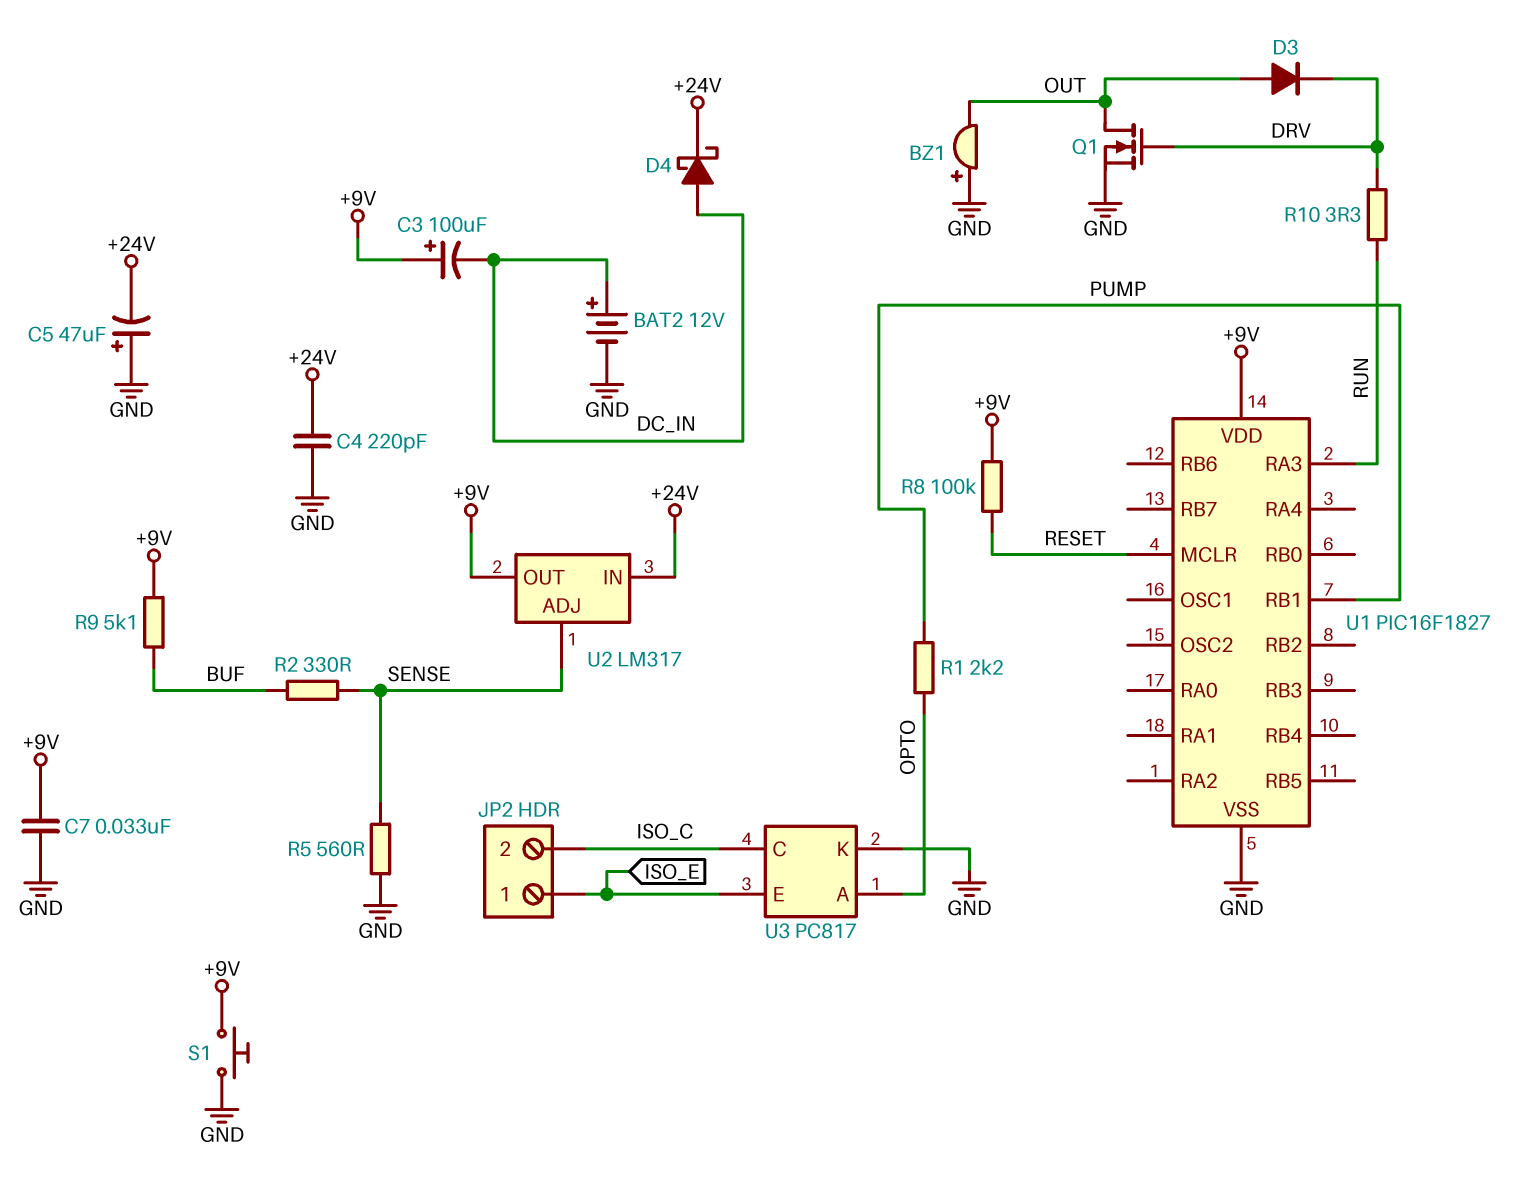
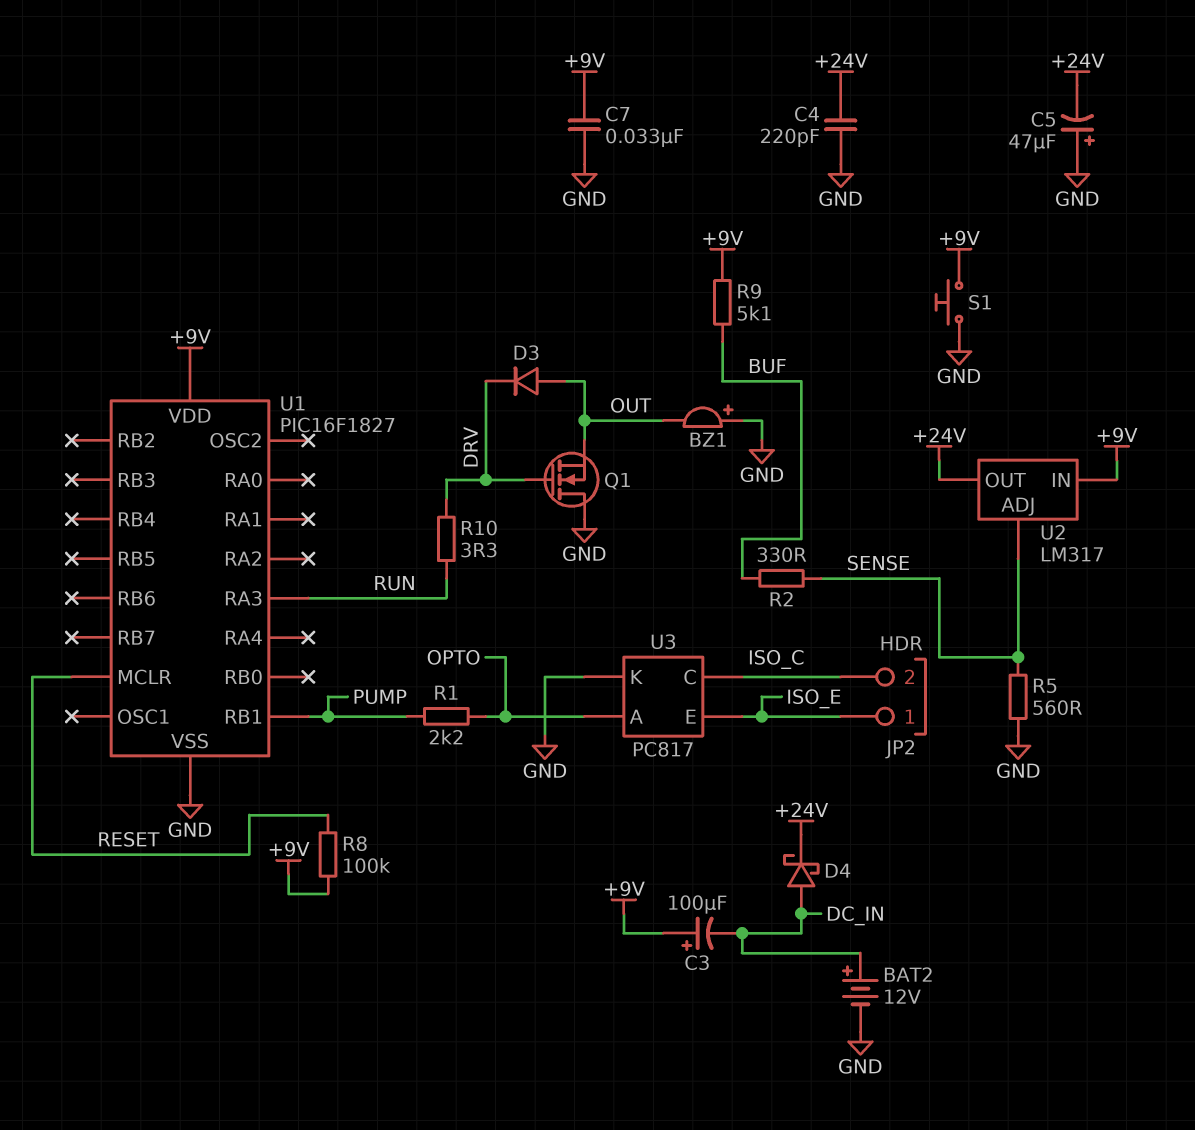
Q1: NMOS (G DRV, D OUT, S GND) -> NMOS (G DRV, D GND, S OUT)
U2 pin IN: +24V -> +9V
U2 pin OUT: +9V -> +24V

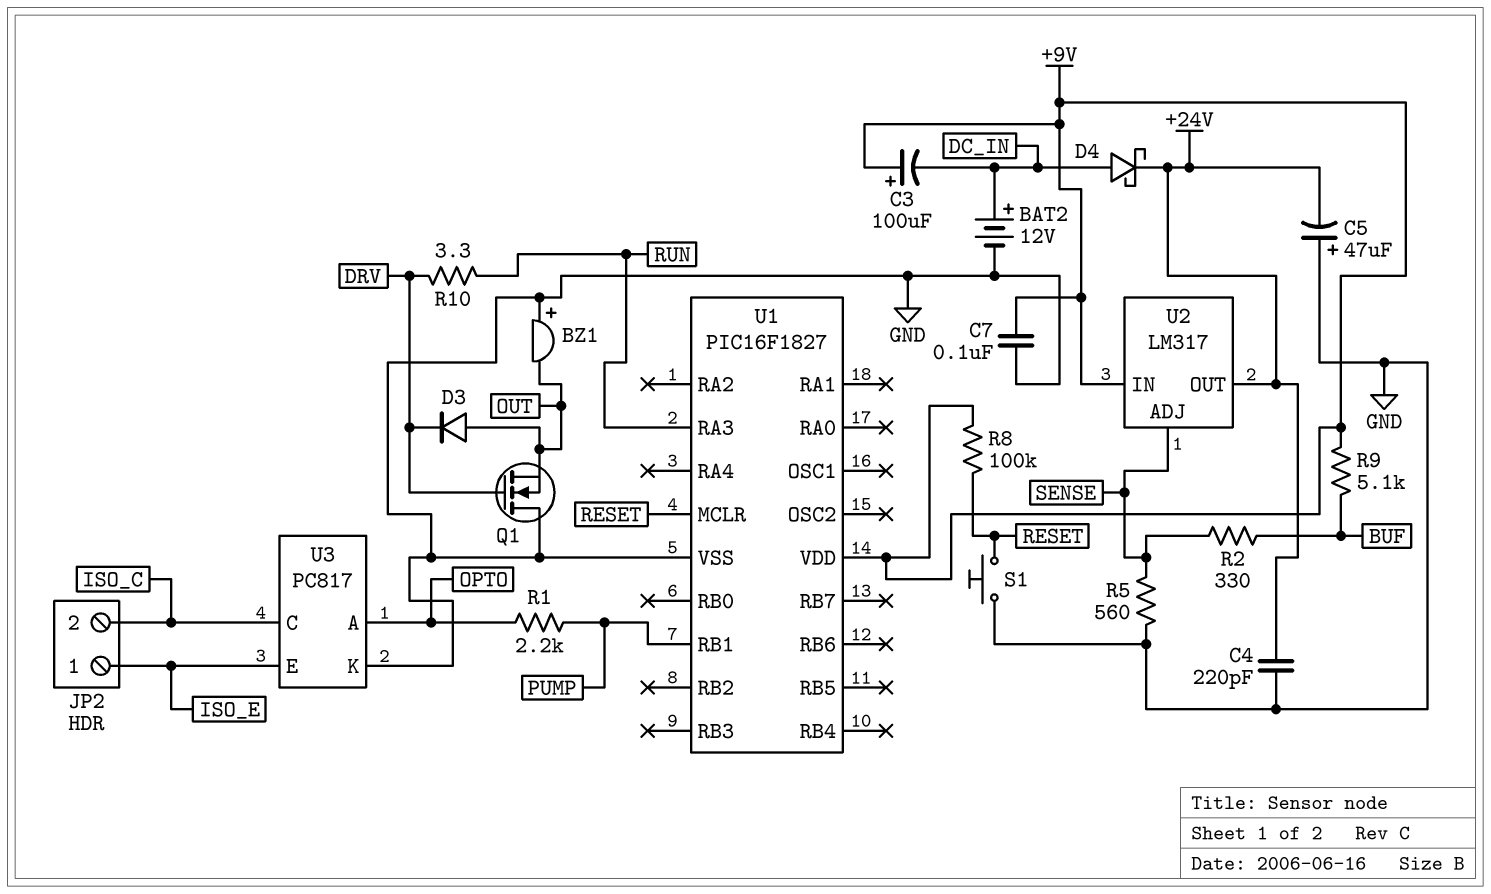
C7: 33nF (+9V, GND) -> 100nF (+9V, GND)
S1: button (+9V, GND) -> button (GND, RESET)

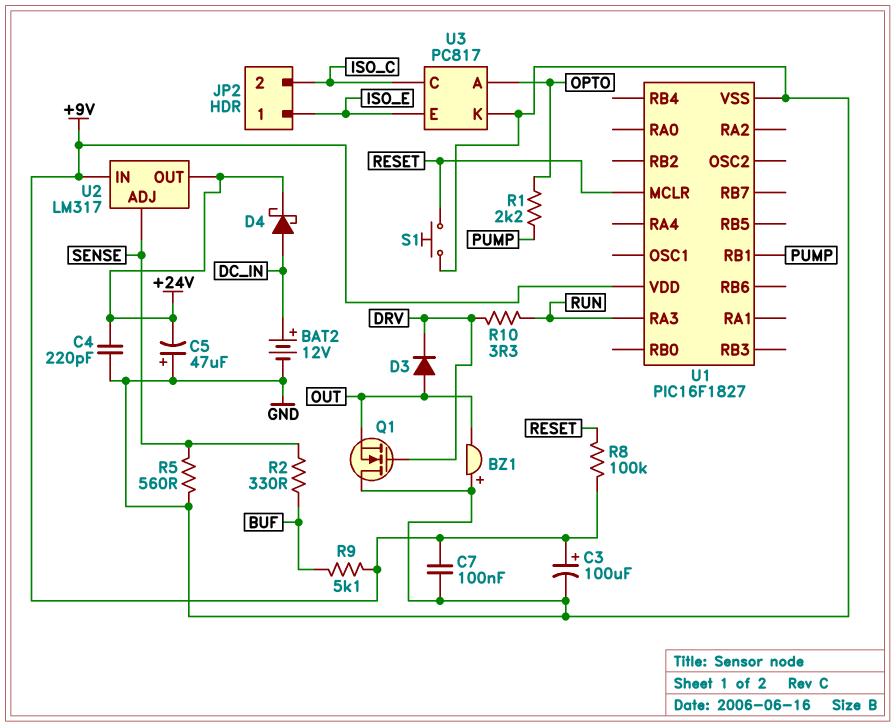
C3: 100uF (plus +9V, minus DC_IN) -> 100uF (plus +9V, minus GND)

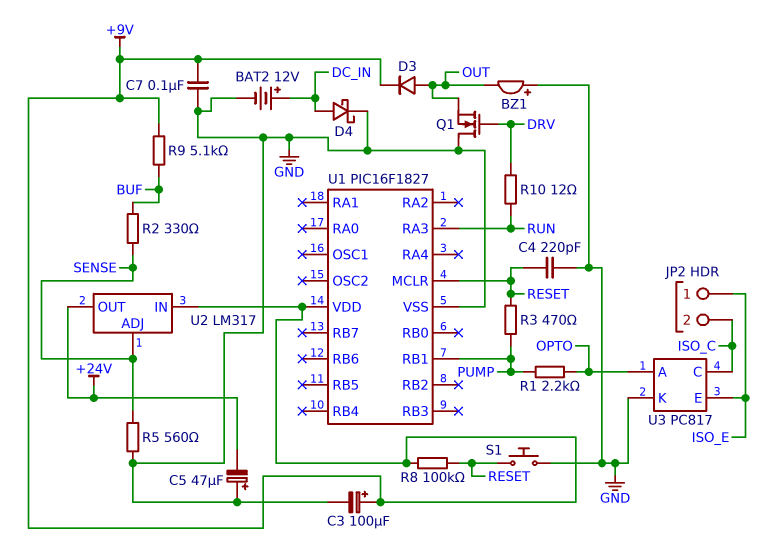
C4: 220pF (+24V, GND) -> 220pF (GND, RESET)
D3: diode (A OUT, K DRV) -> diode (A OUT, K +9V)
D4: schottky (A DC_IN, K +24V) -> schottky (A DC_IN, K GND)
R3: none -> 470 (PUMP, RESET)
R10: 3.3 (DRV, RUN) -> 12 (DRV, RUN)

